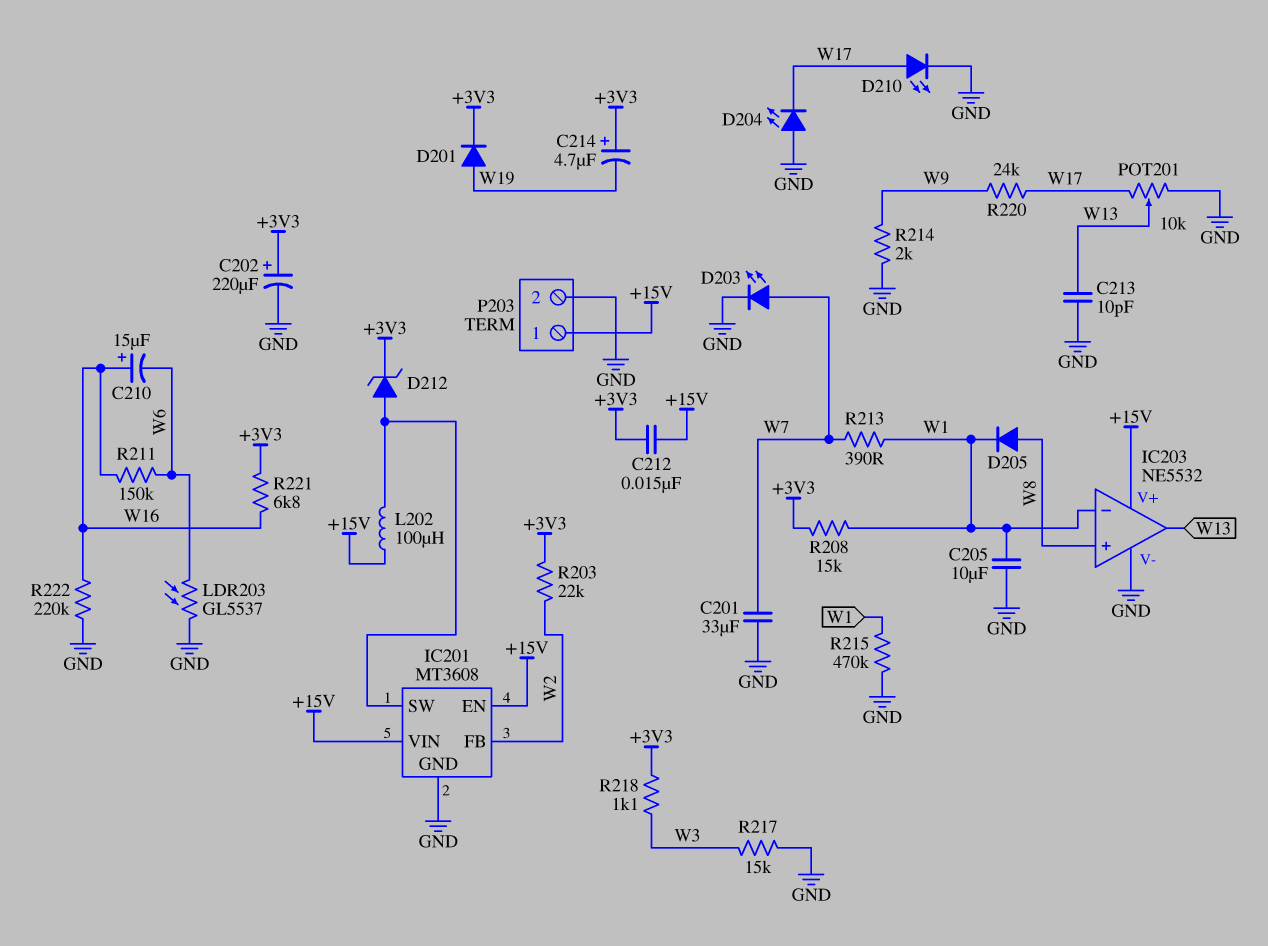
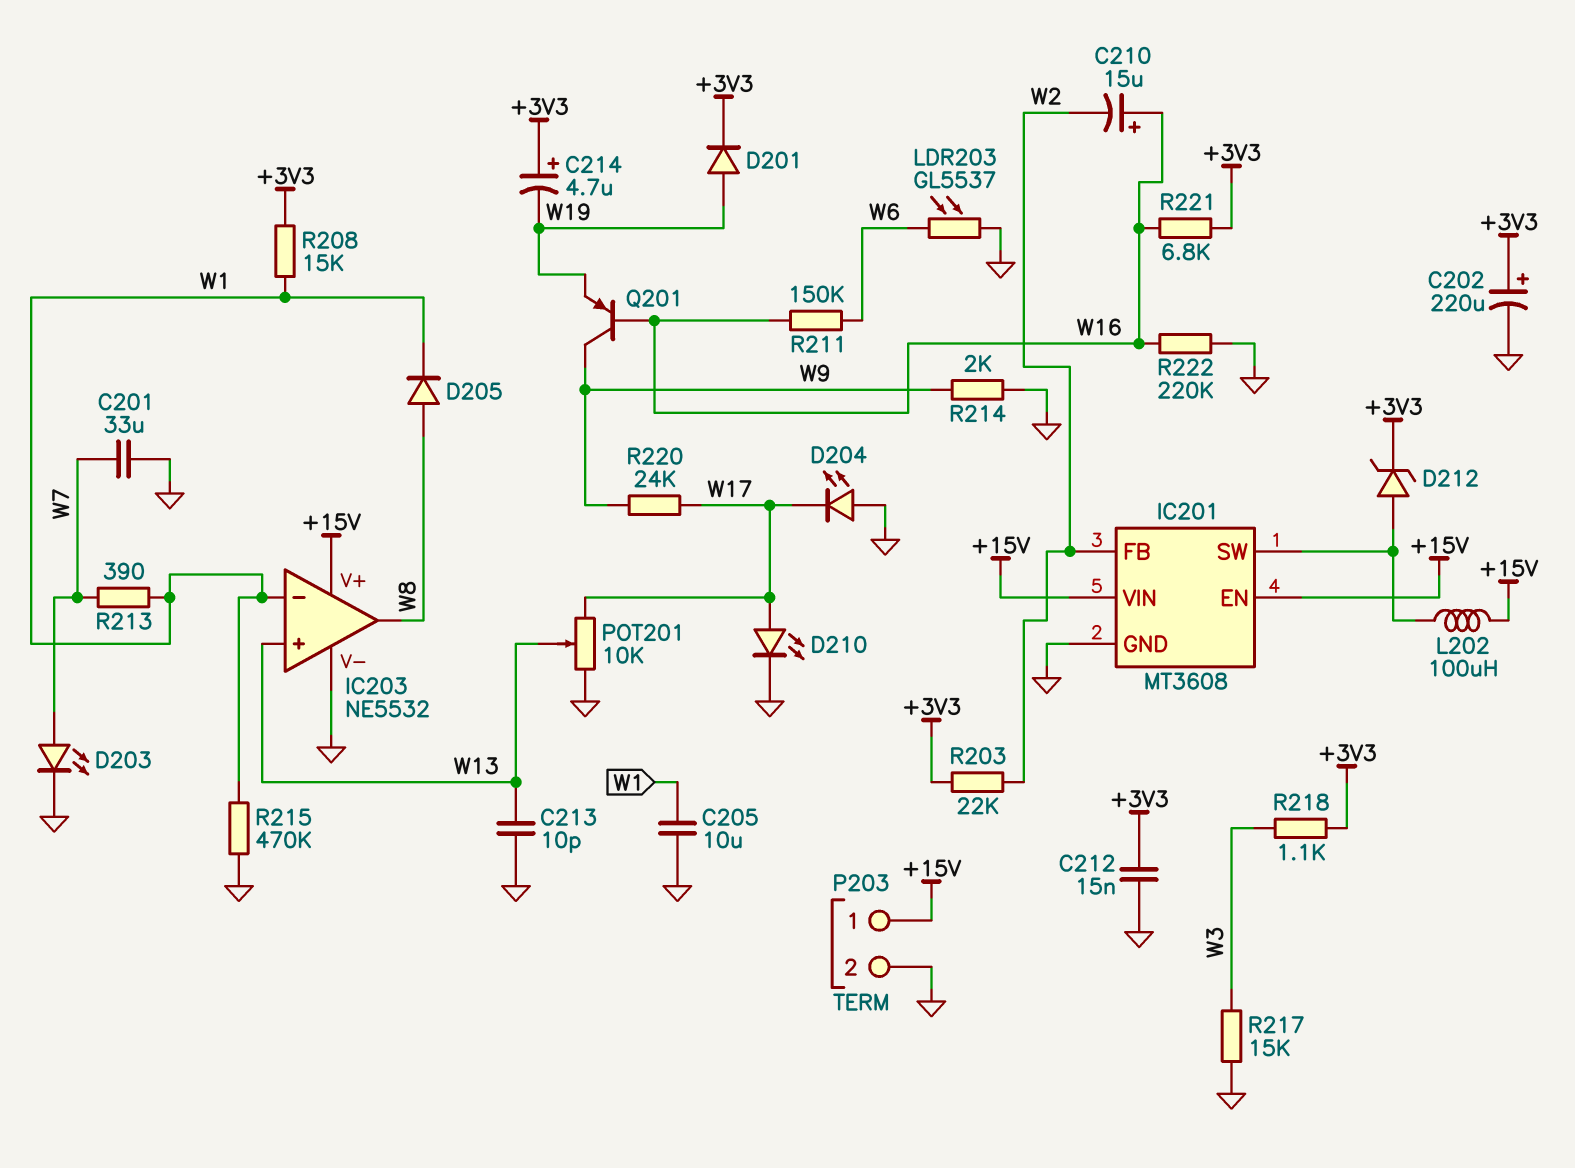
C210: 15uF (plus W16, minus W6) -> 15uF (plus W16, minus W2)
C212: 15nF (+3V3, +15V) -> 15nF (+3V3, GND)
IC203 pin in+: W8 -> W13
IC203 pin out: W13 -> W8
Q201: none -> PNP (B W16, C W9, E W19)

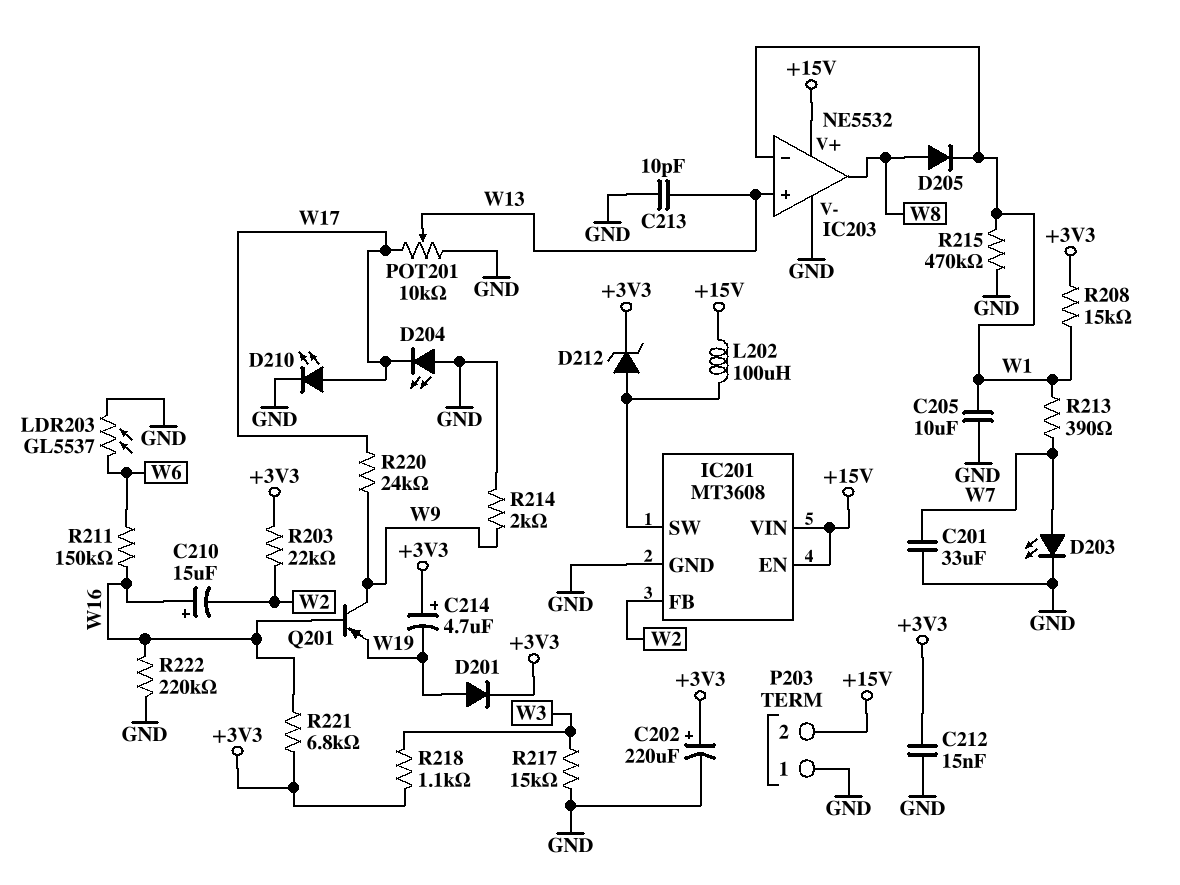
P203 pin 1: +15V -> GND
P203 pin 2: GND -> +15V

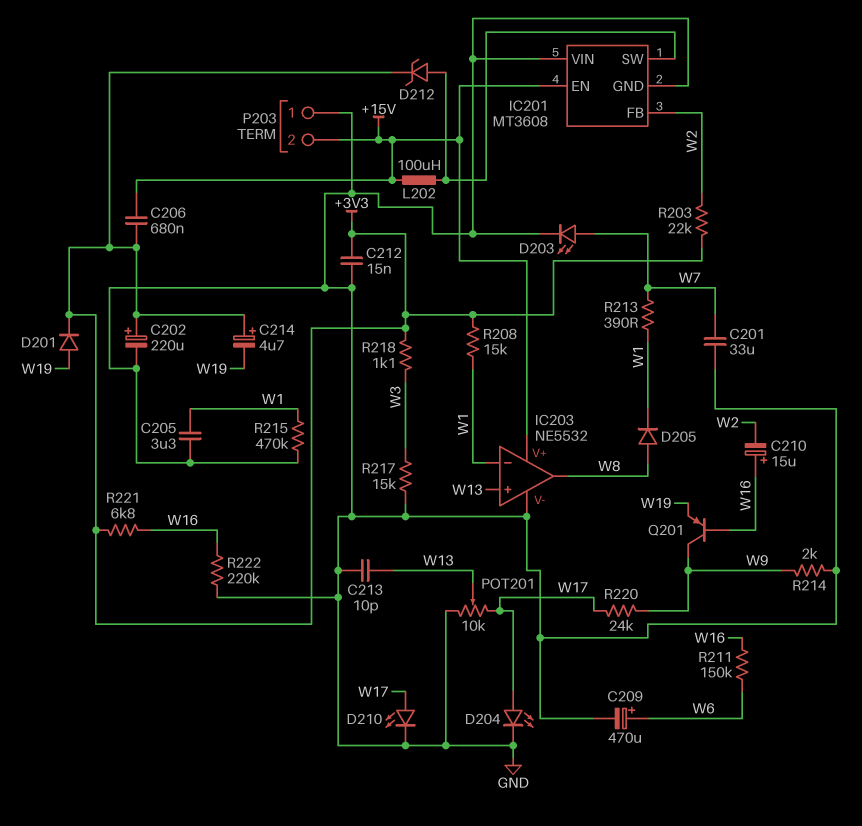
C205: 10uF (GND, W1) -> 3.3uF (GND, W1)
C206: none -> 680nF (+3V3, +15V)
C209: none -> 470uF (plus W6, minus GND)
D204: LED (A GND, K W17) -> LED (A W17, K GND)
IC201 pin VIN: +15V -> GND
LDR203: GL5537 (GND, W6) -> none

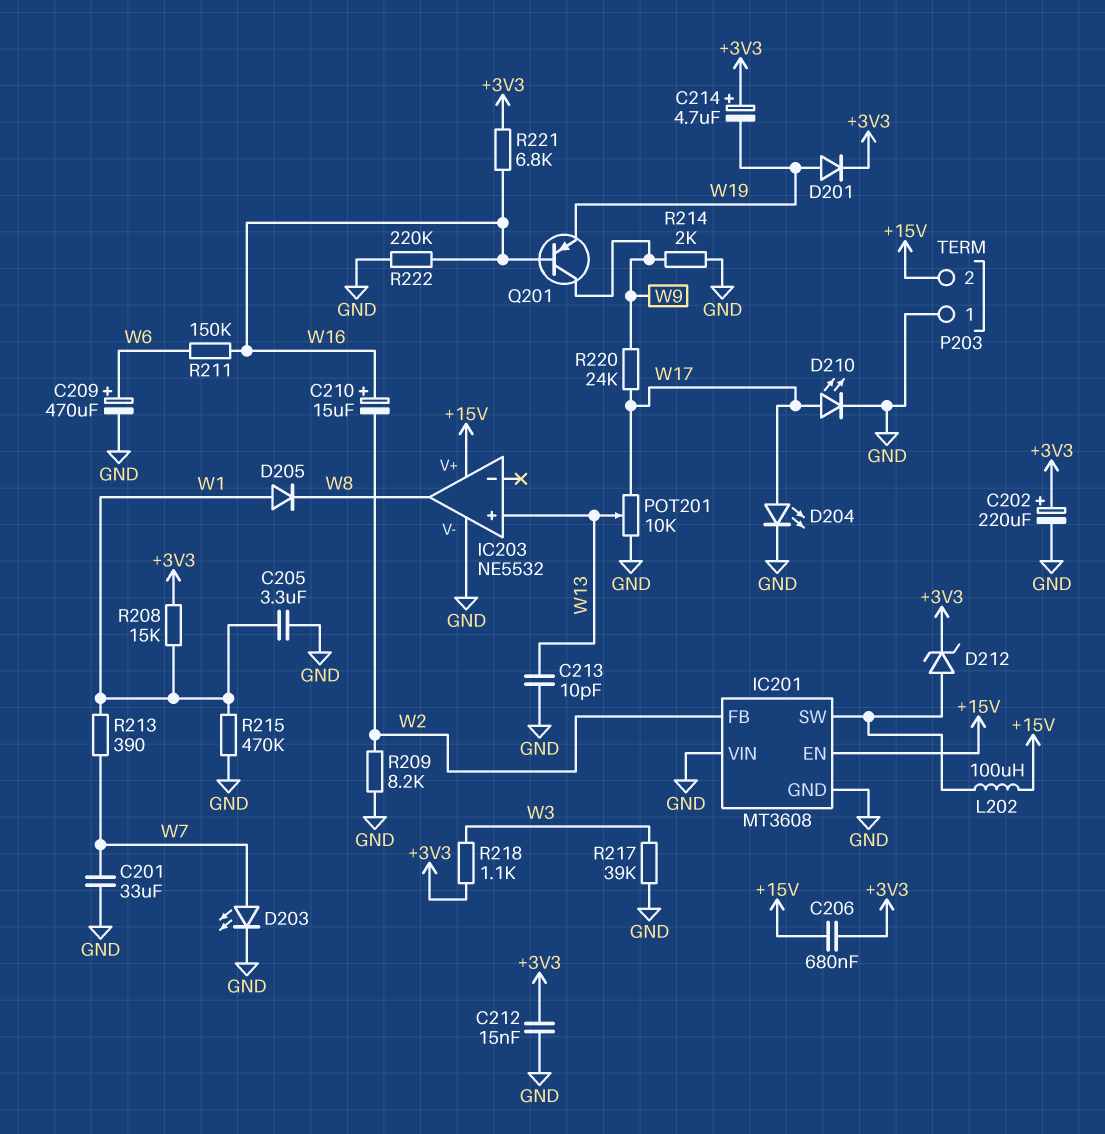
D205: diode (A W8, K W1) -> diode (A W1, K W8)
IC203 pin in-: W1 -> none
R203: 22k (+3V3, W2) -> none
R209: none -> 8.2k (GND, W2)
R217: 15k (GND, W3) -> 39k (GND, W3)

